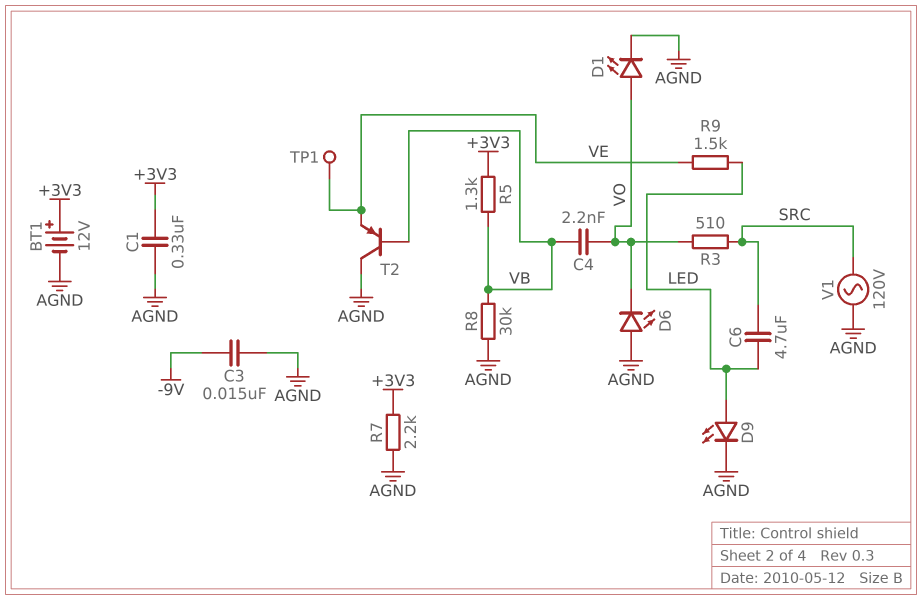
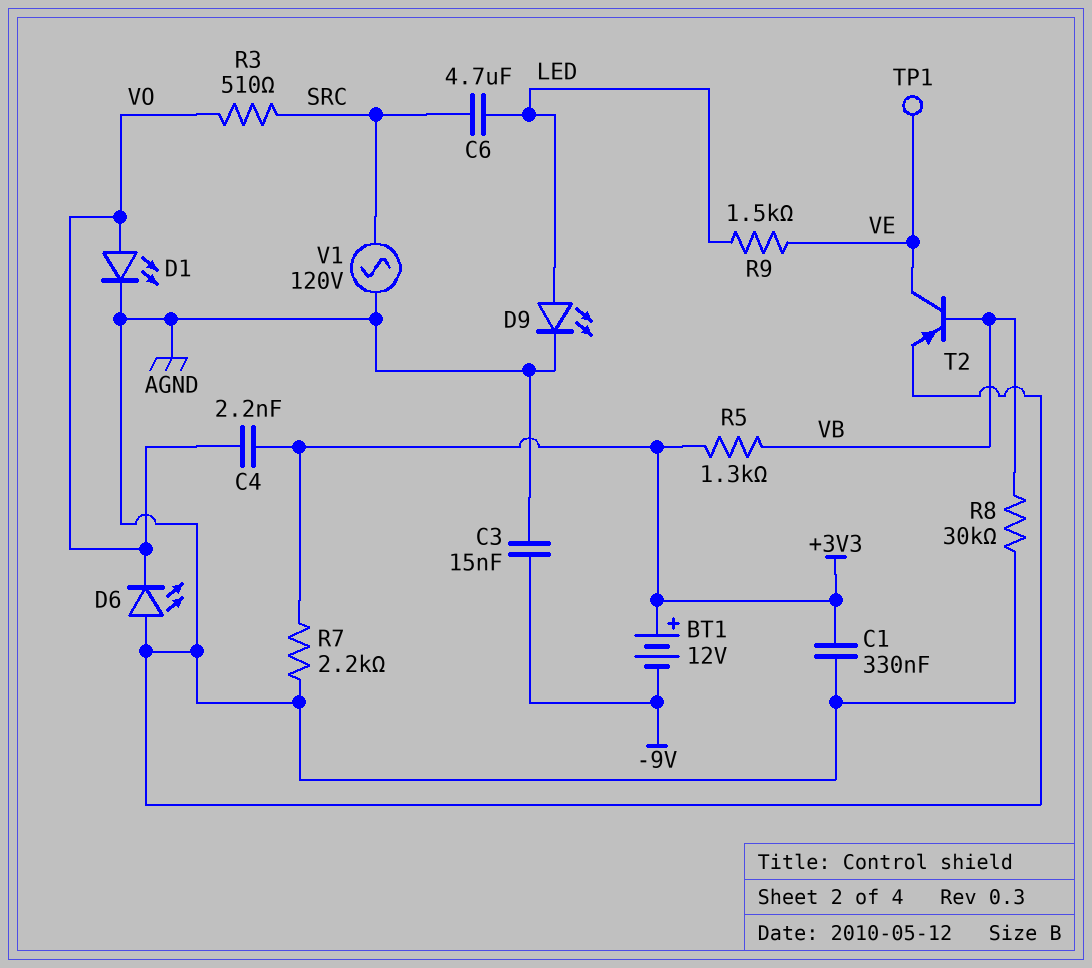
BT1: 12V (plus +3V3, minus AGND) -> 12V (plus +3V3, minus -9V)
C4: 2.2nF (VB, VO) -> 2.2nF (+3V3, VO)
T2: PNP (B VB, C AGND, E VE) -> PNP (B VB, C VE, E AGND)

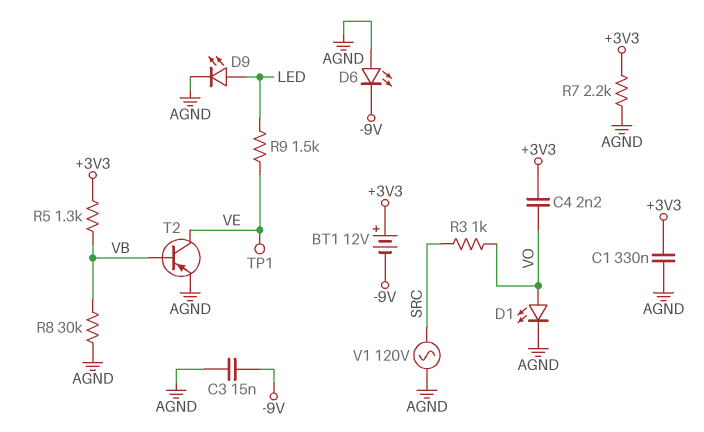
C6: 4.7uF (LED, SRC) -> none
D6: LED (A AGND, K VO) -> LED (A AGND, K -9V)
R3: 510 (SRC, VO) -> 1k (SRC, VO)

